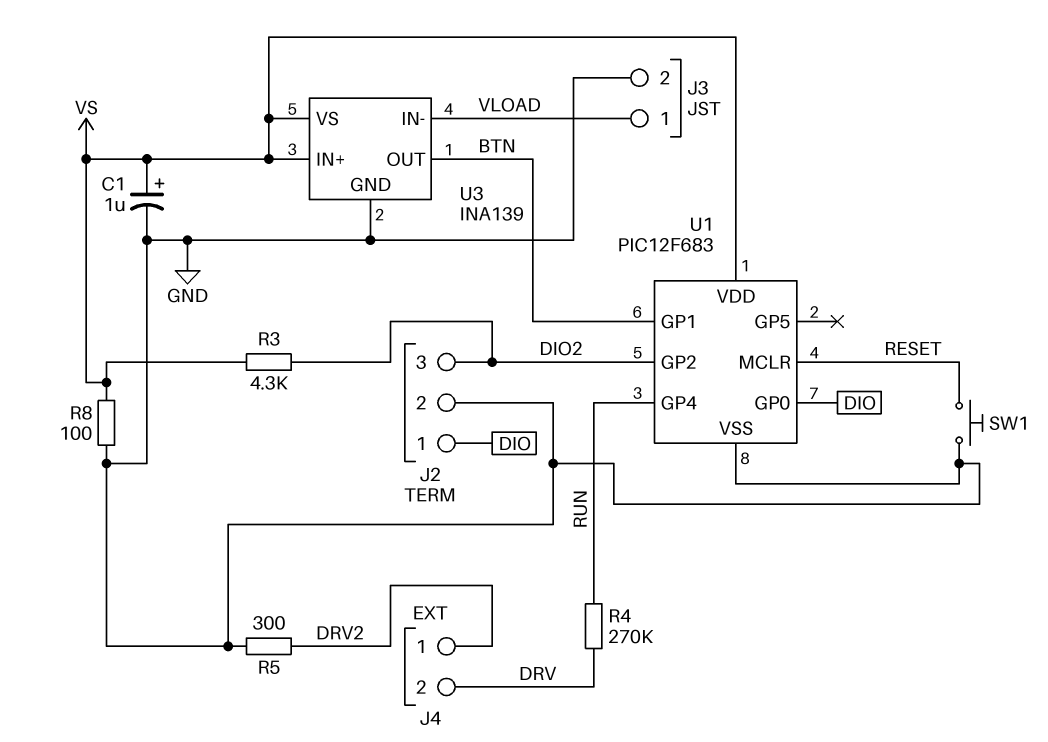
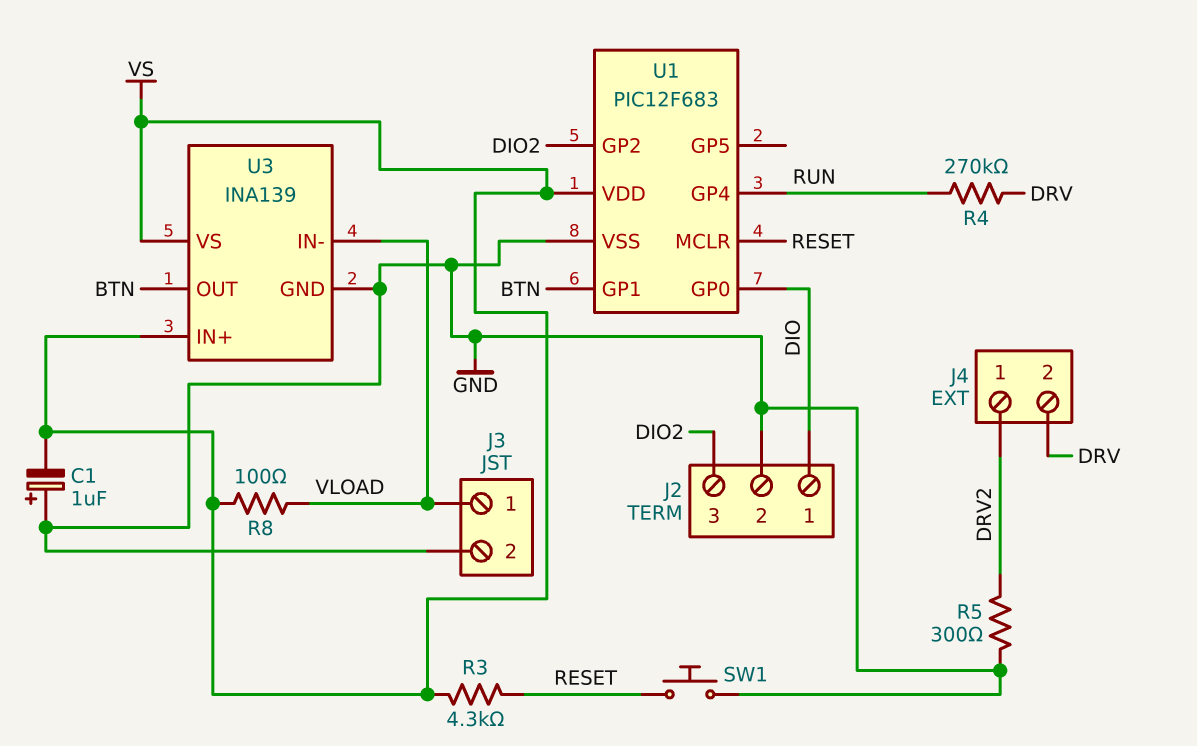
C1: 1uF (plus VS, minus GND) -> 1uF (plus GND, minus VS)
R3: 4.3k (DIO2, VS) -> 4.3k (RESET, VS)
R8: 100 (GND, VS) -> 100 (VLOAD, VS)

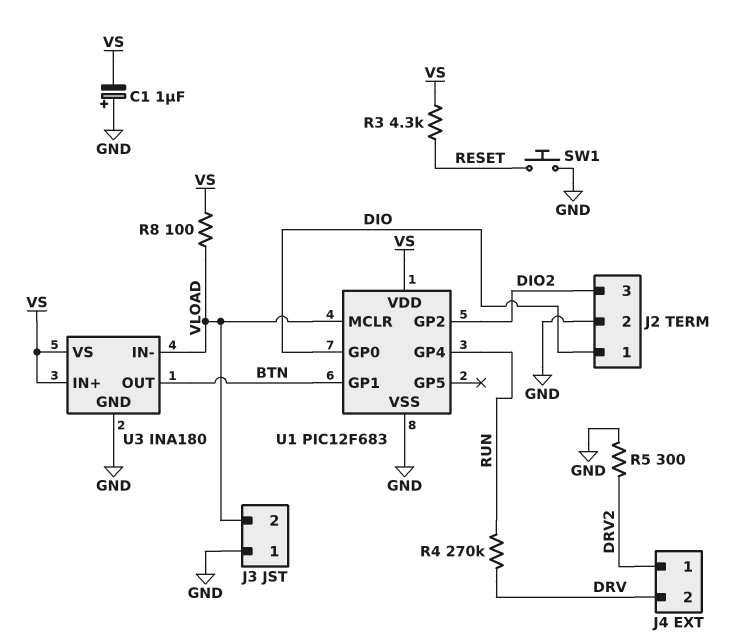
J3 pin 1: VLOAD -> GND
J3 pin 2: GND -> VLOAD
U1 pin MCLR: RESET -> VLOAD
U3: INA139 -> INA180

